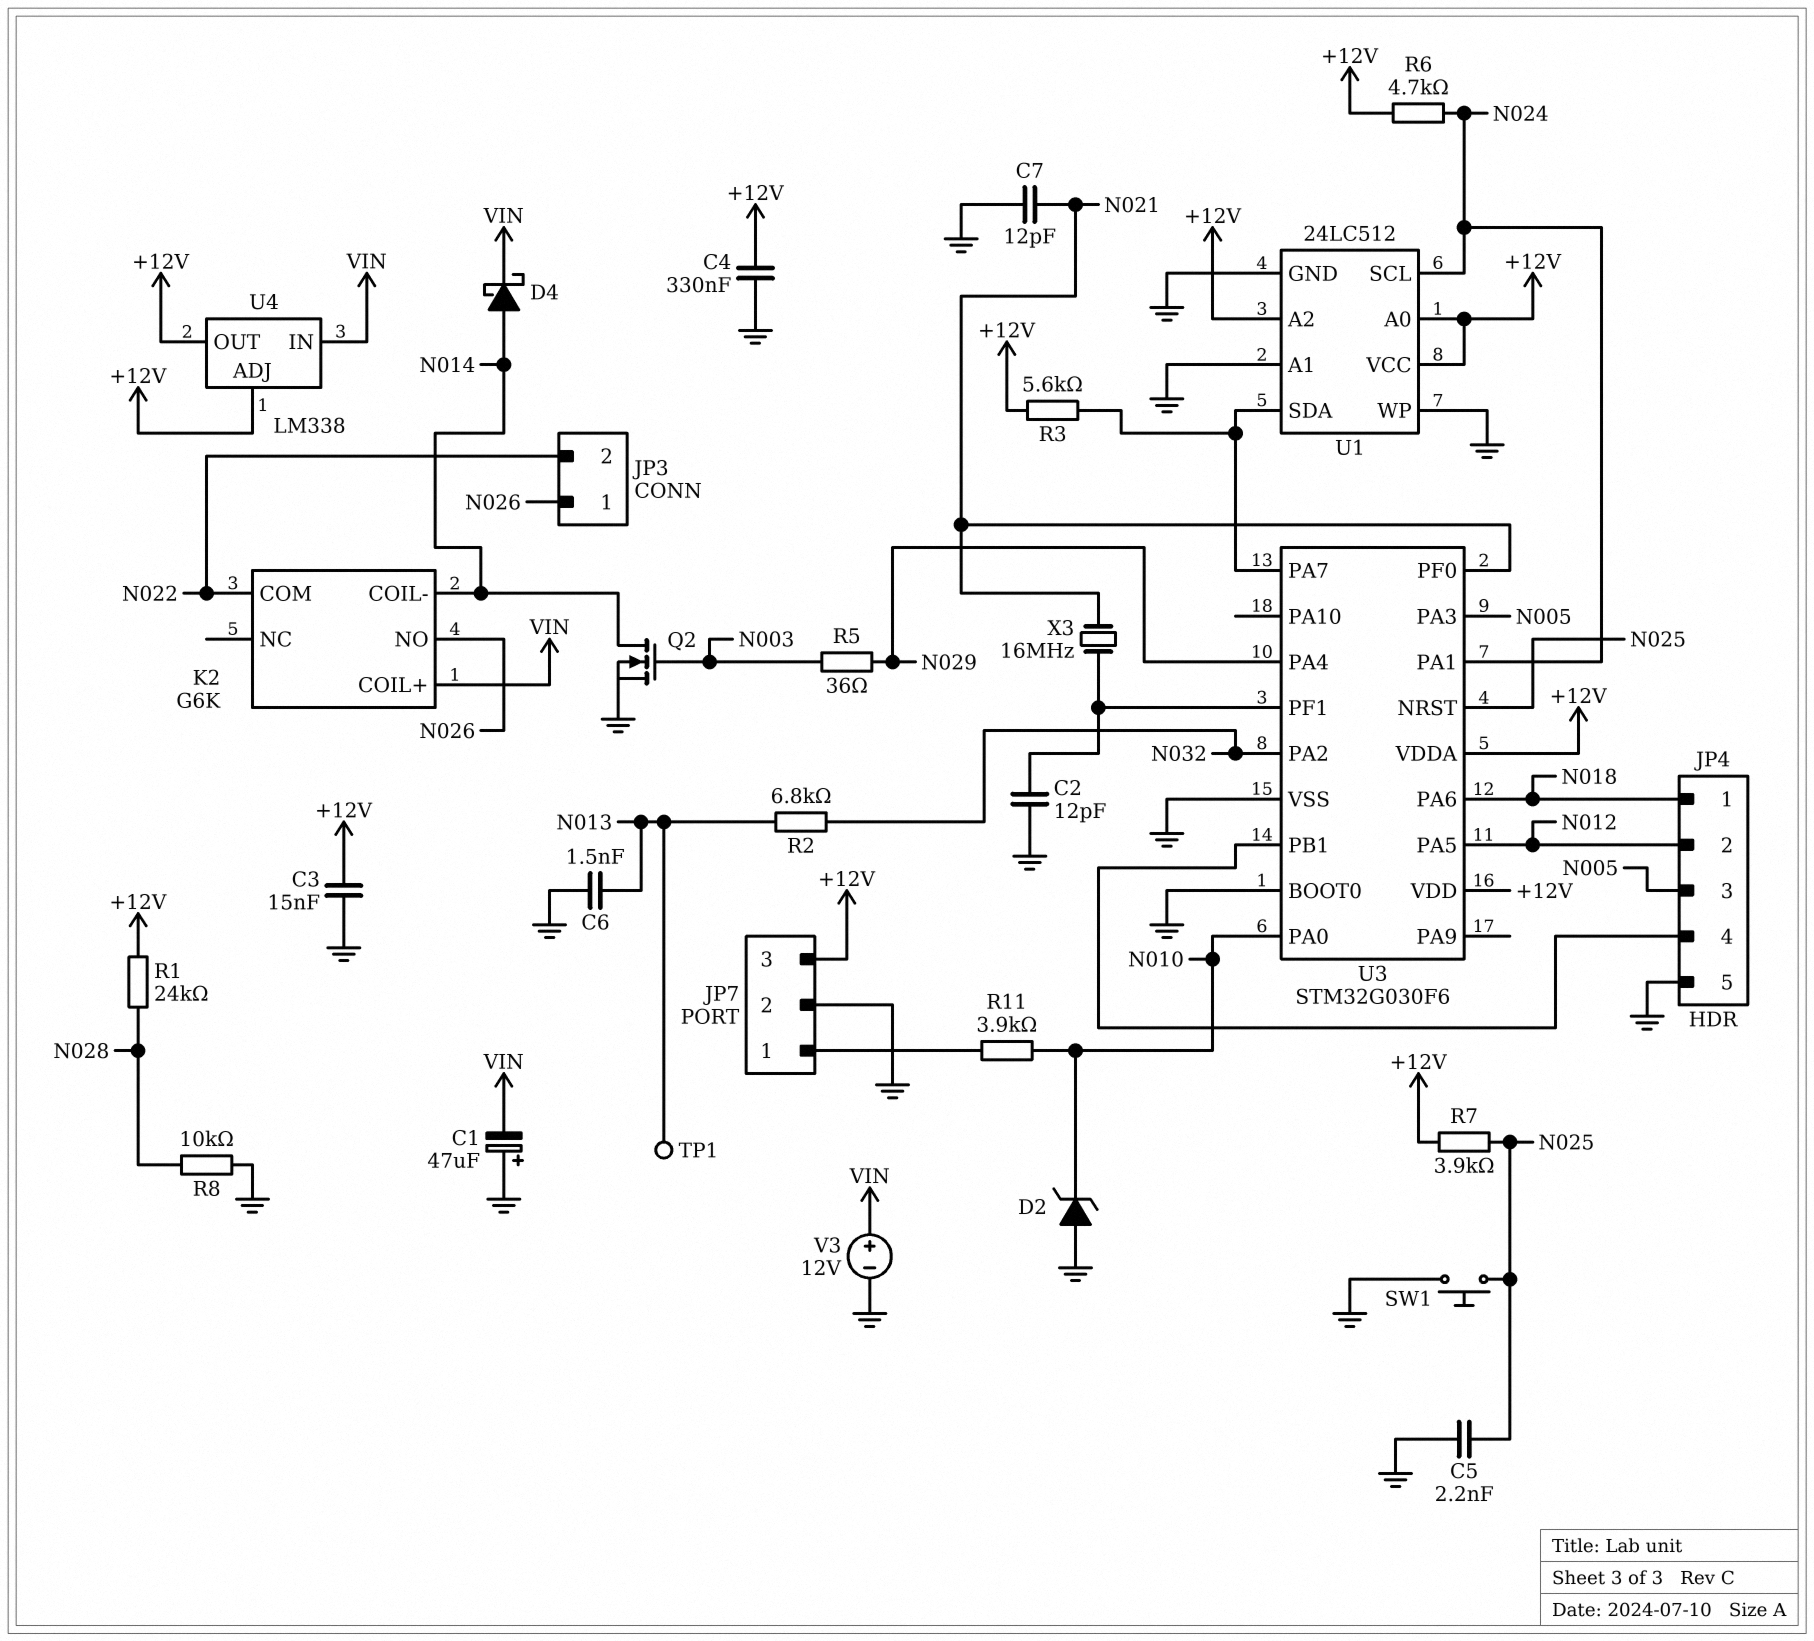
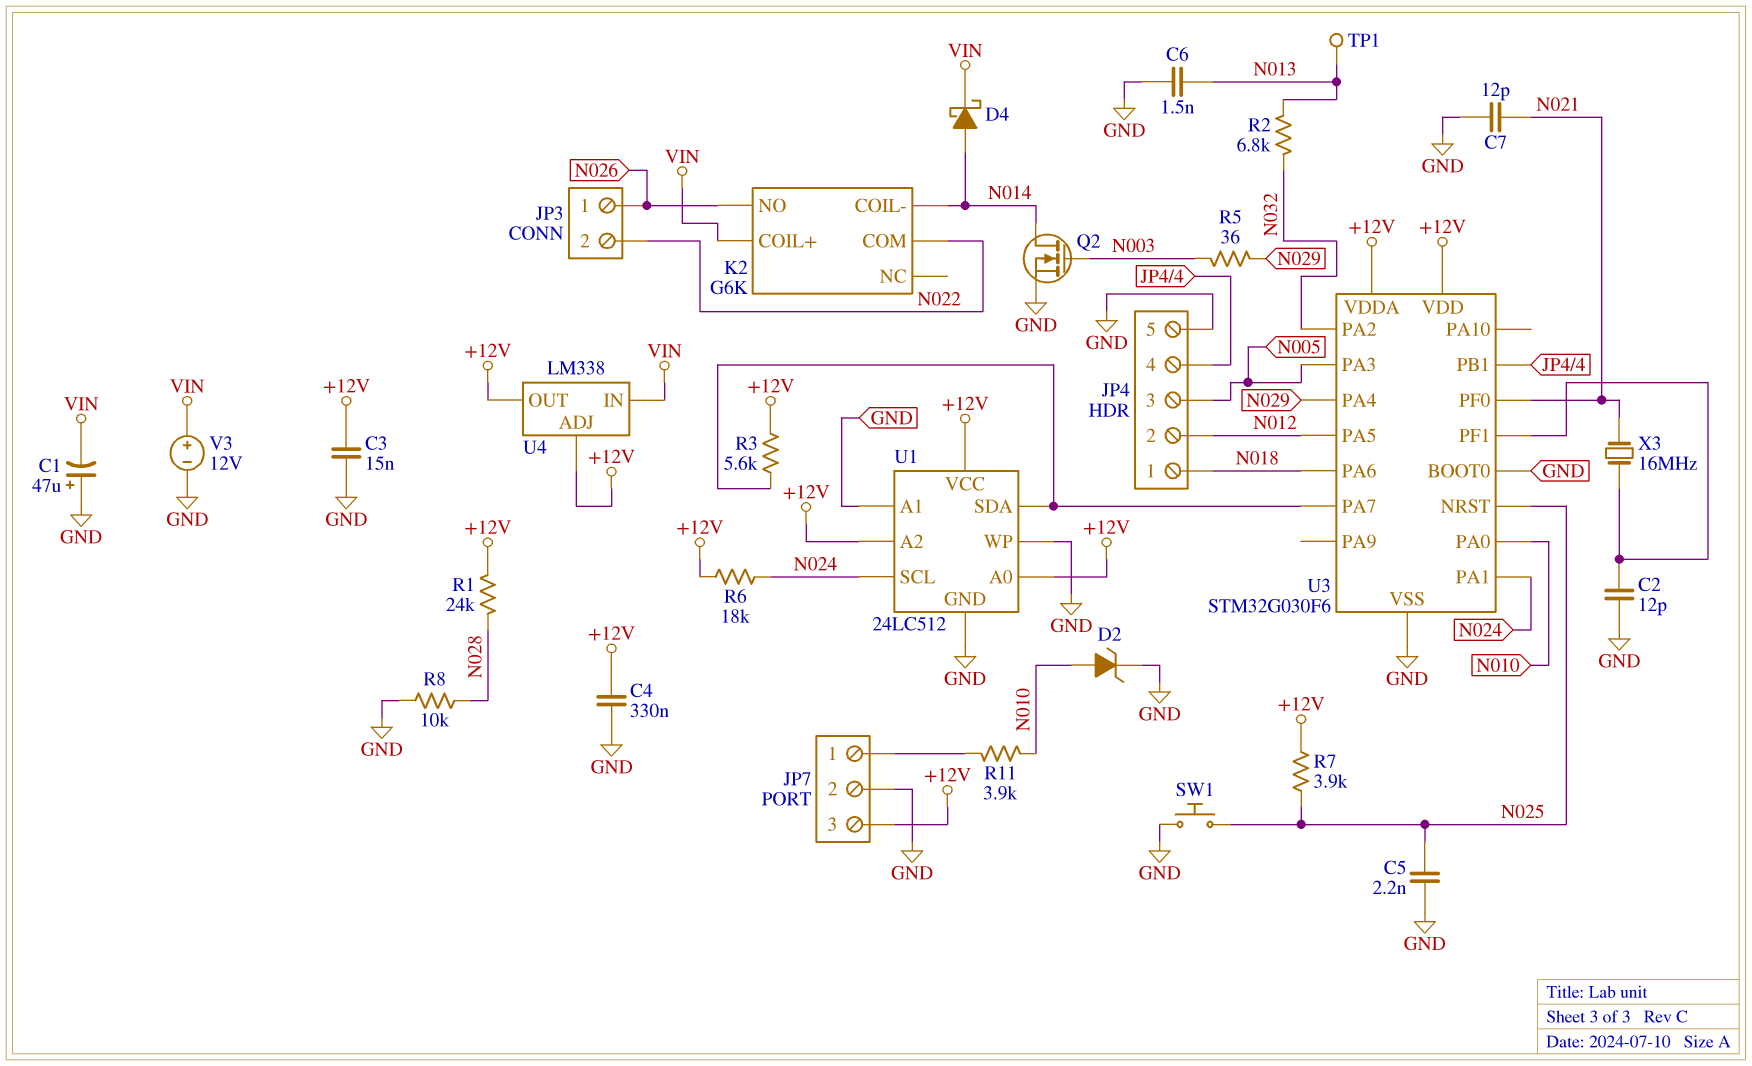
D2: zener (A GND, K N010) -> zener (A N010, K GND)
R6: 4.7k (+12V, N024) -> 18k (+12V, N024)

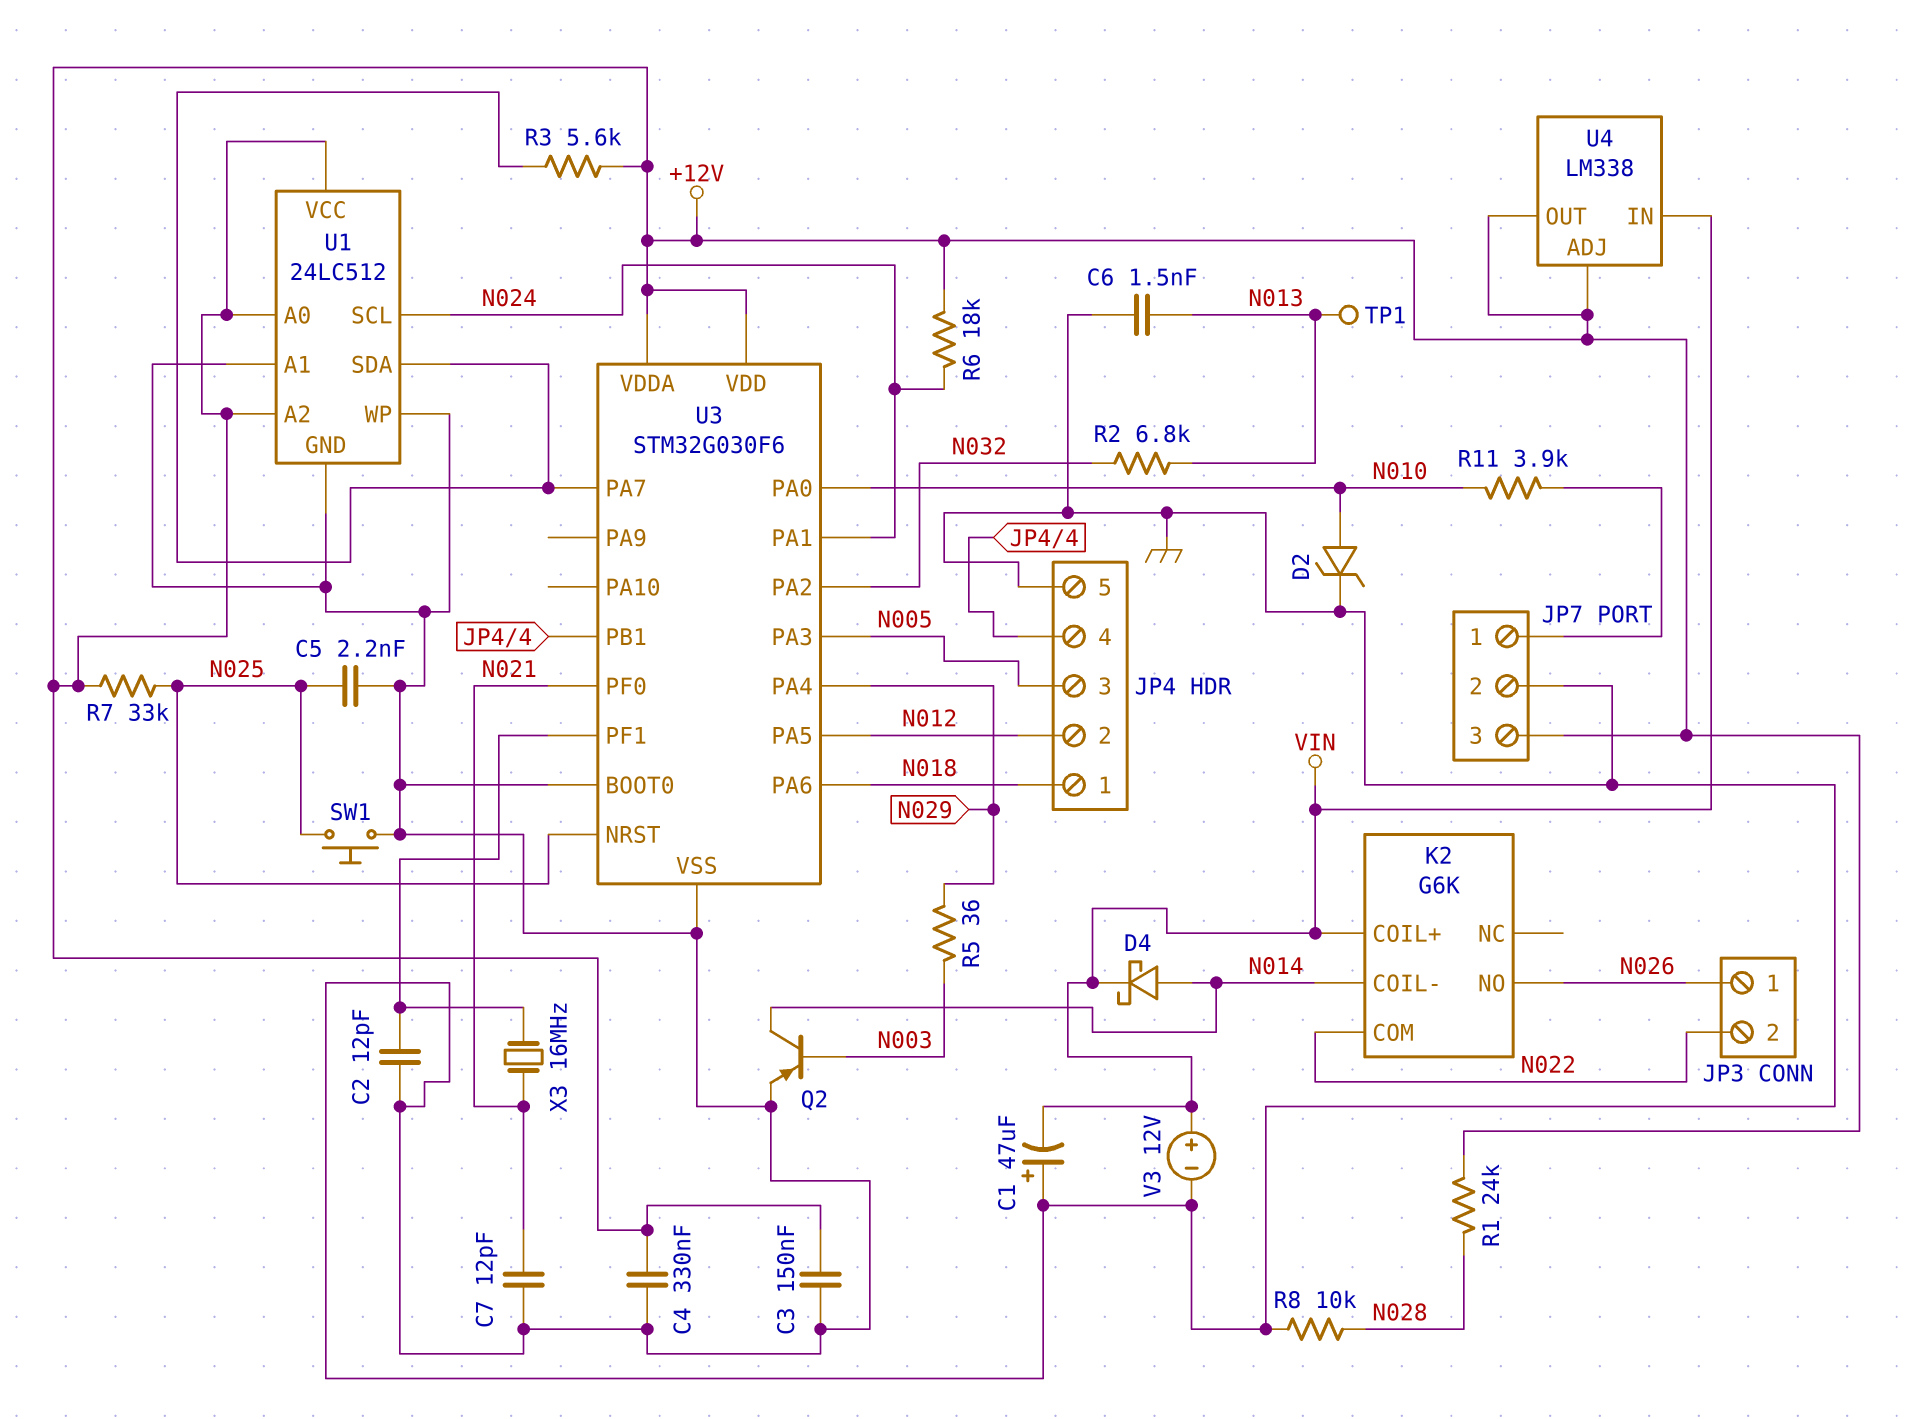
C3: 15nF (+12V, GND) -> 150nF (+12V, GND)
Q2: NMOS (G N003, D N014, S GND) -> PNP (B N003, C N014, E GND)
R7: 3.9k (+12V, N025) -> 33k (+12V, N025)

